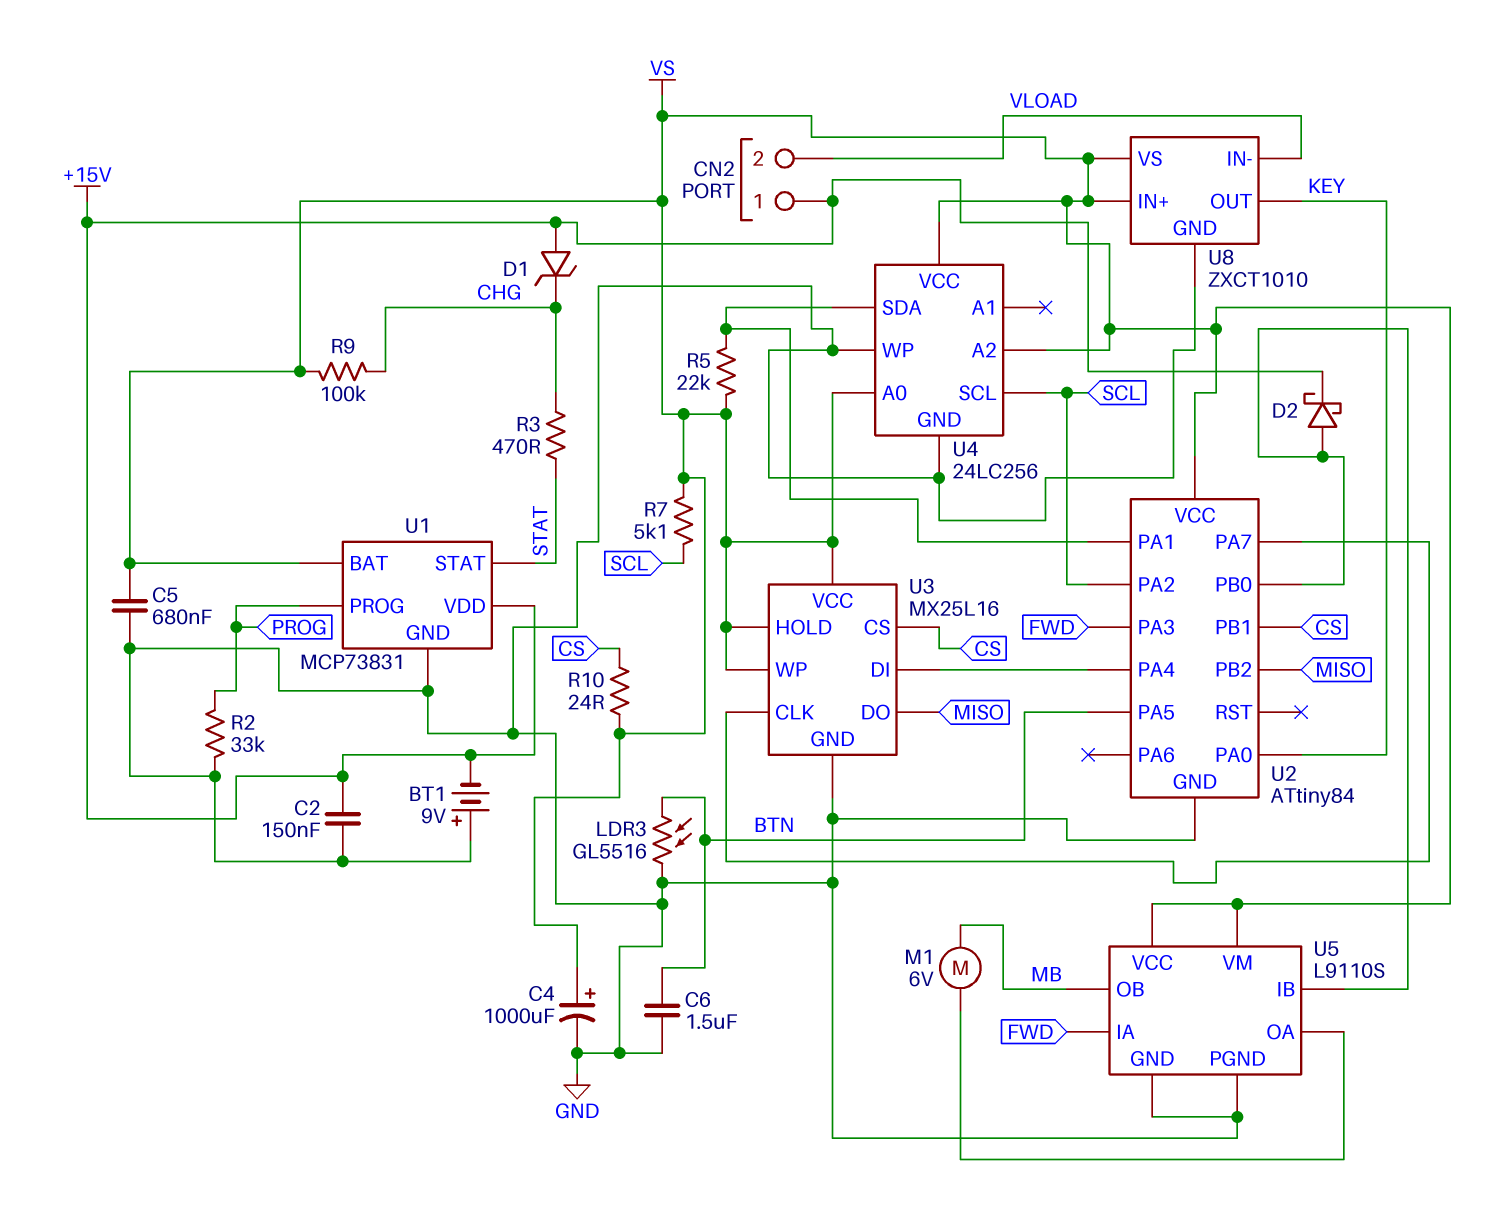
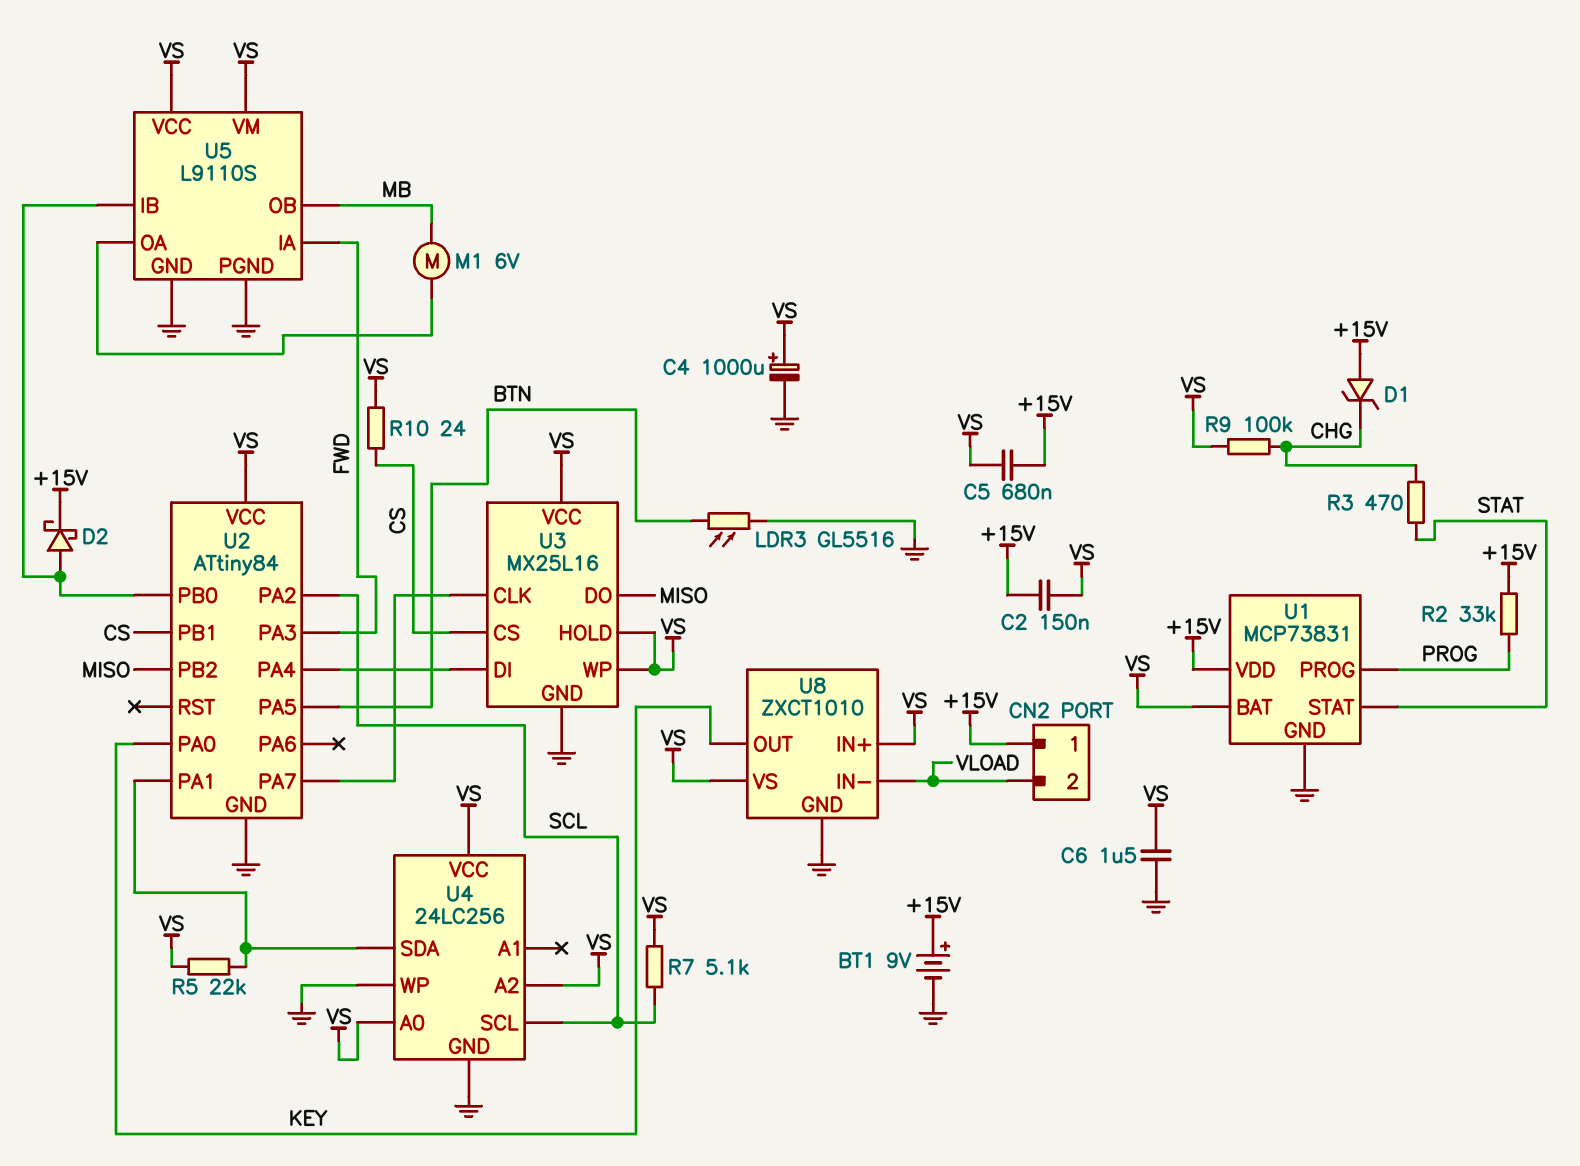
BT1: 9V (plus GND, minus +15V) -> 9V (plus +15V, minus GND)
C2: 150nF (+15V, GND) -> 150nF (+15V, VS)
C5: 680nF (GND, VS) -> 680nF (+15V, VS)
C6: 1.5uF (BTN, GND) -> 1.5uF (GND, VS)
R2: 33k (GND, PROG) -> 33k (+15V, PROG)

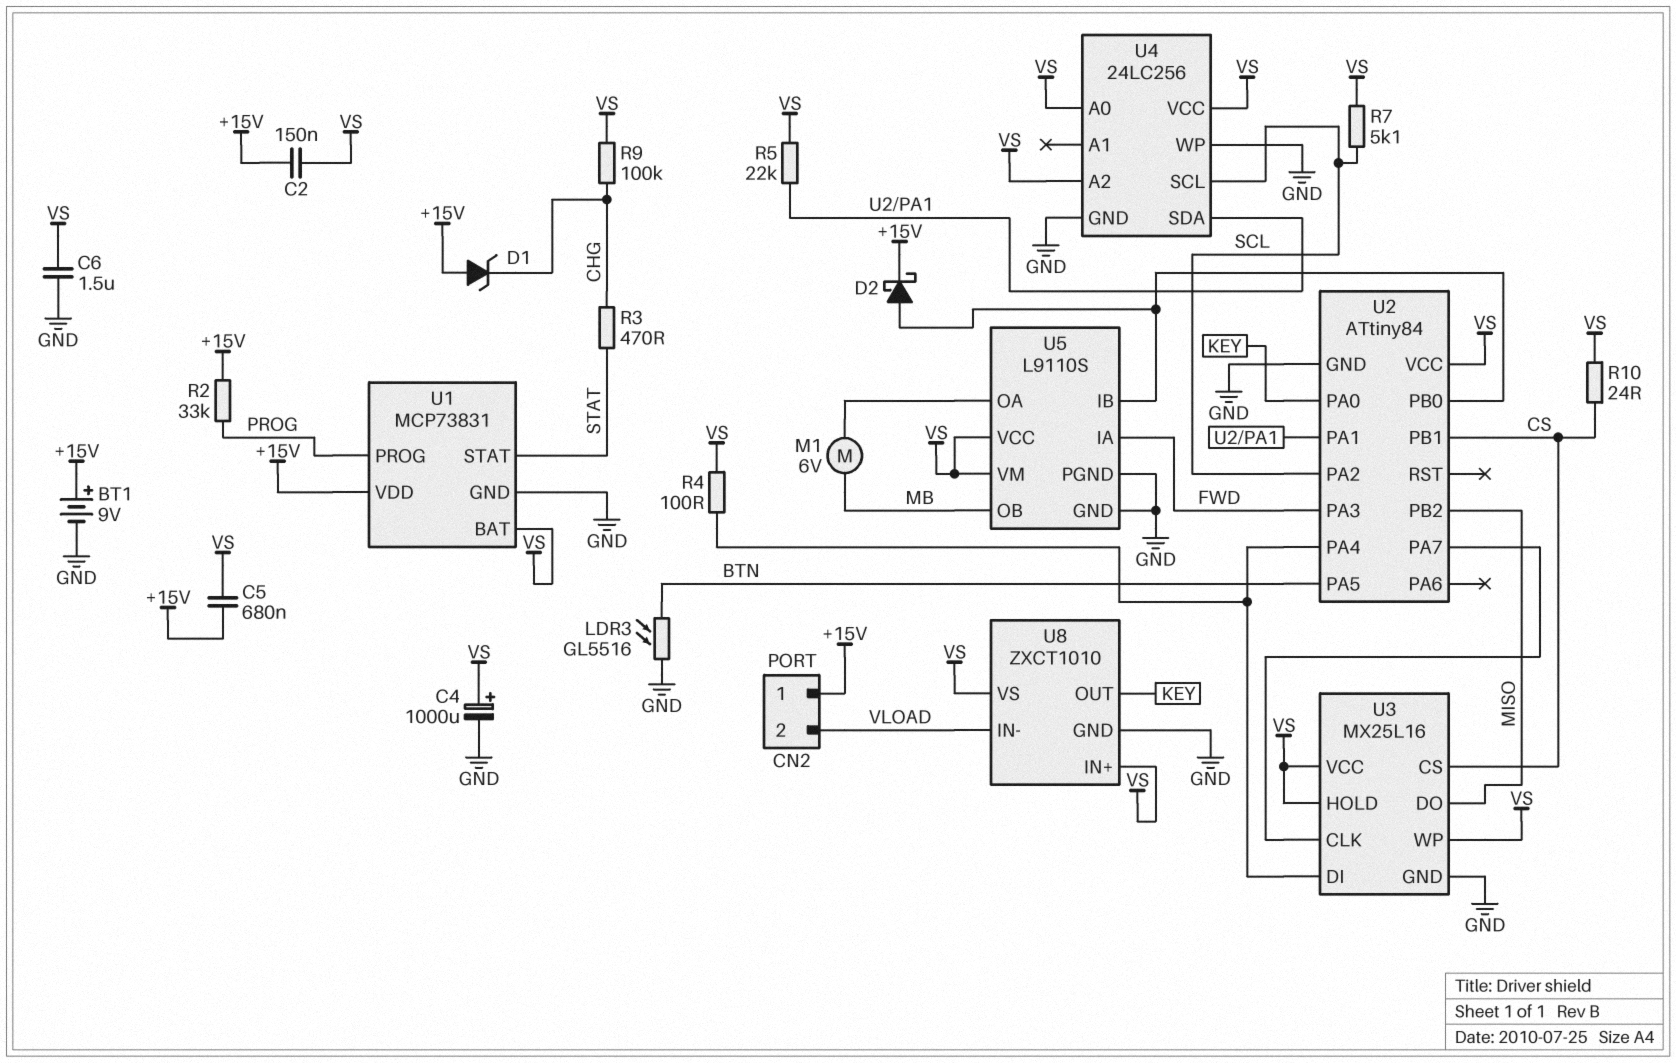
R4: none -> 100 (U2/PA4, VS)

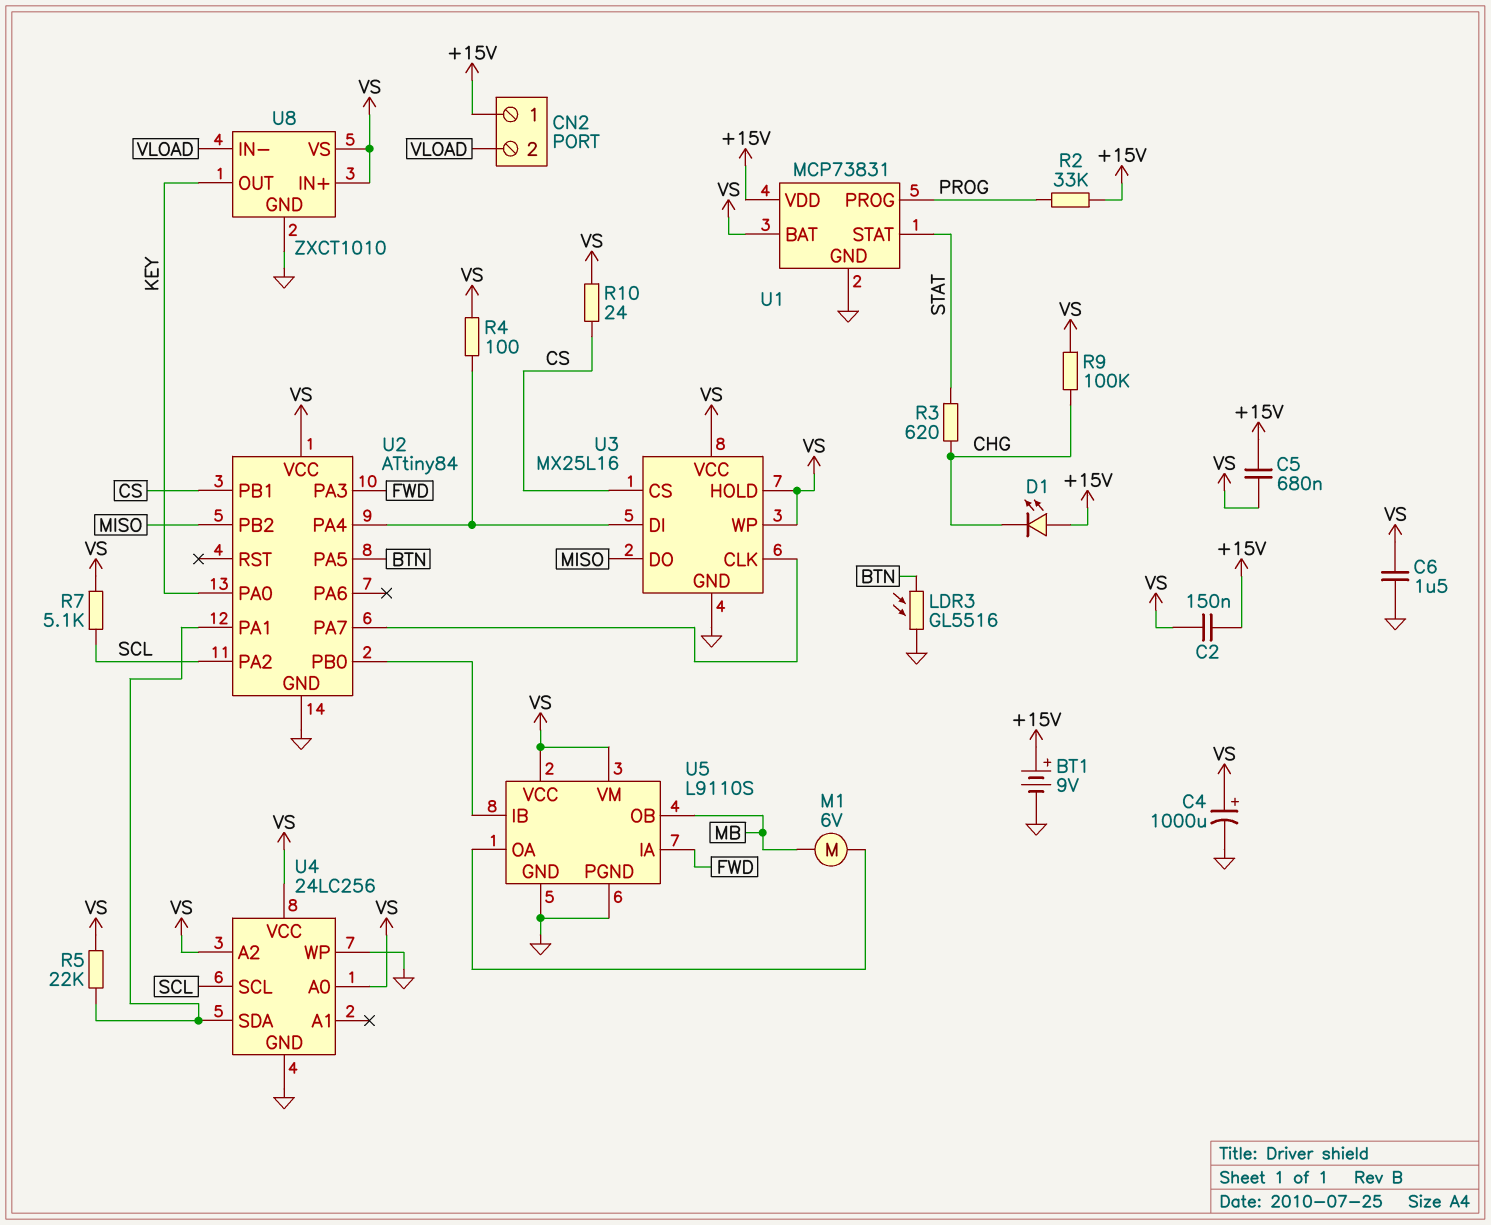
D1: zener (A +15V, K CHG) -> LED (A +15V, K CHG)
D2: schottky (A U2/PB0, K +15V) -> none
R3: 470 (CHG, STAT) -> 620 (CHG, STAT)

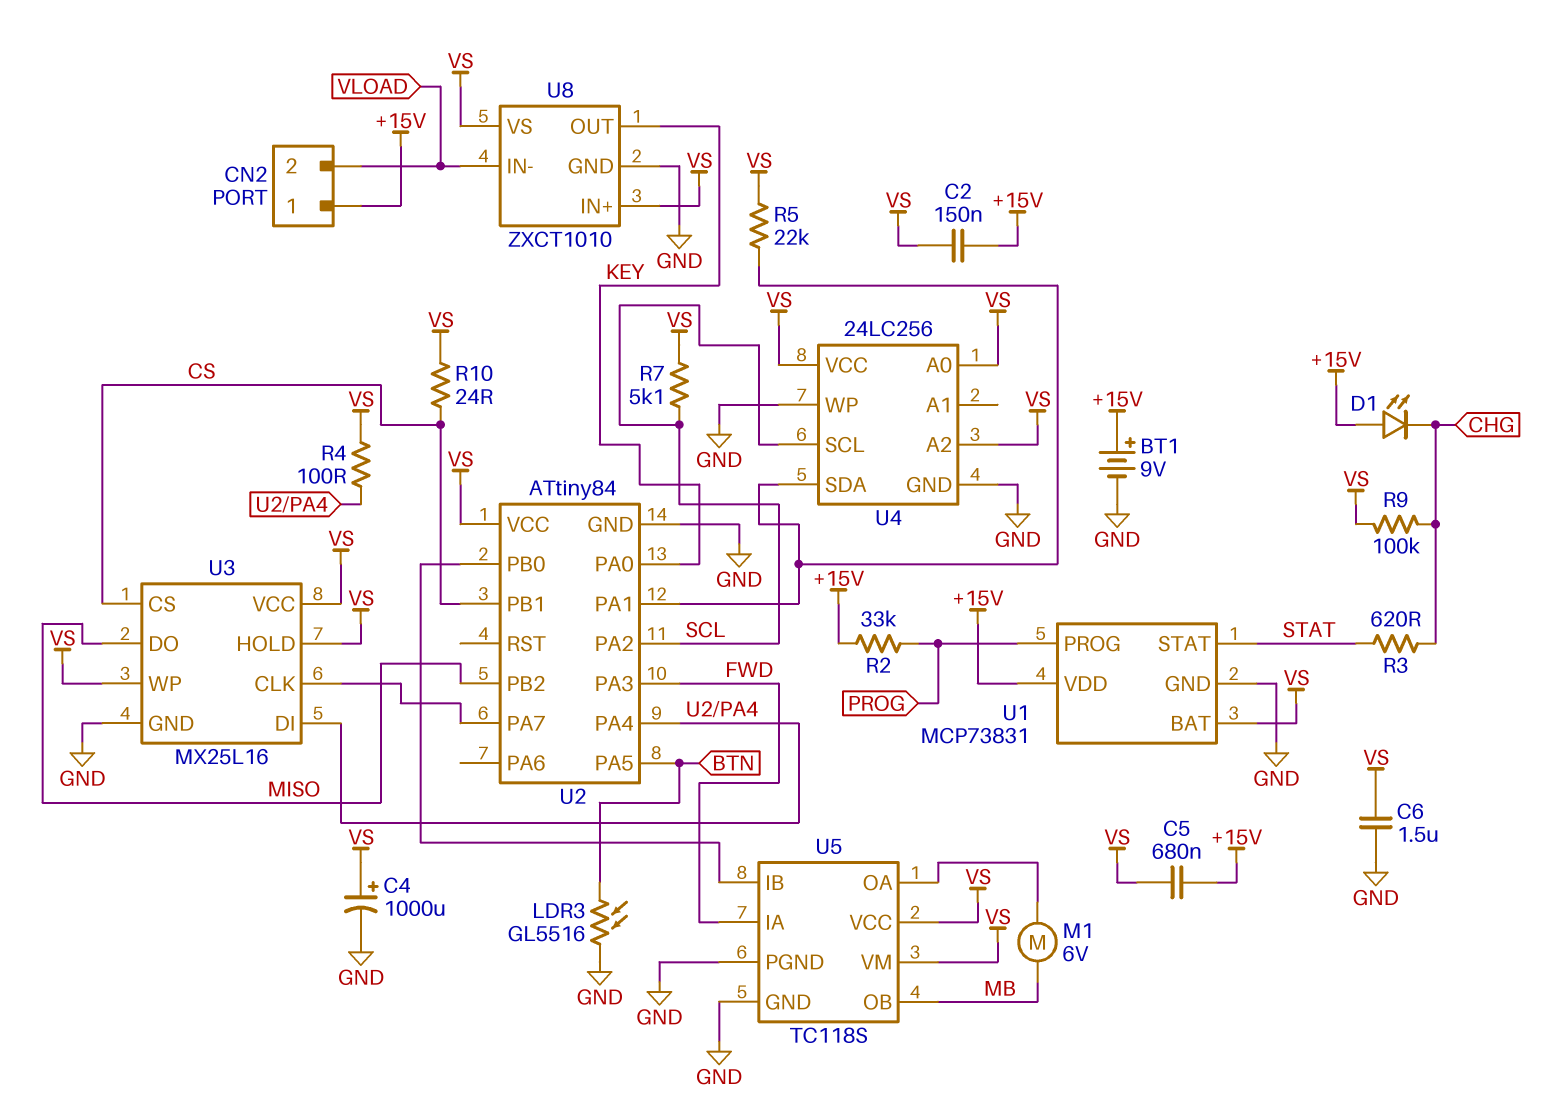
U5: L9110S -> TC118S

